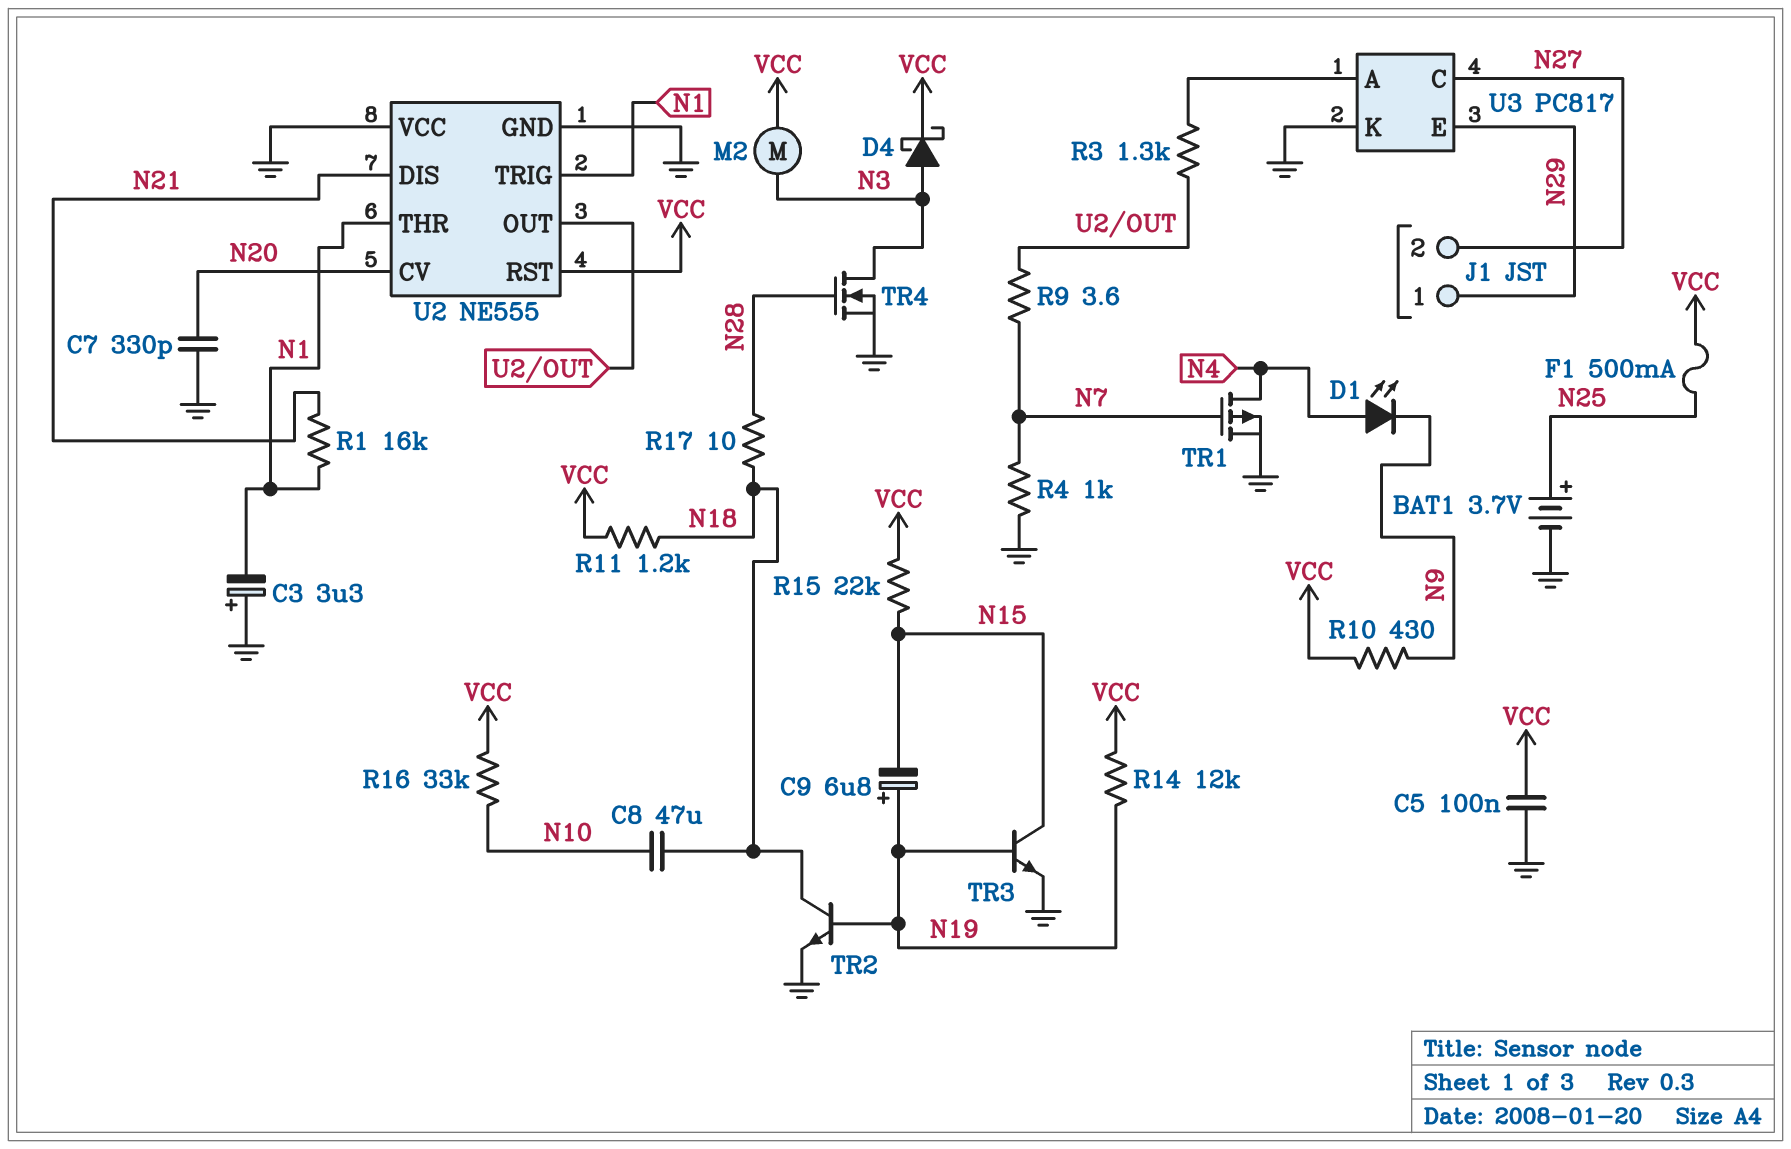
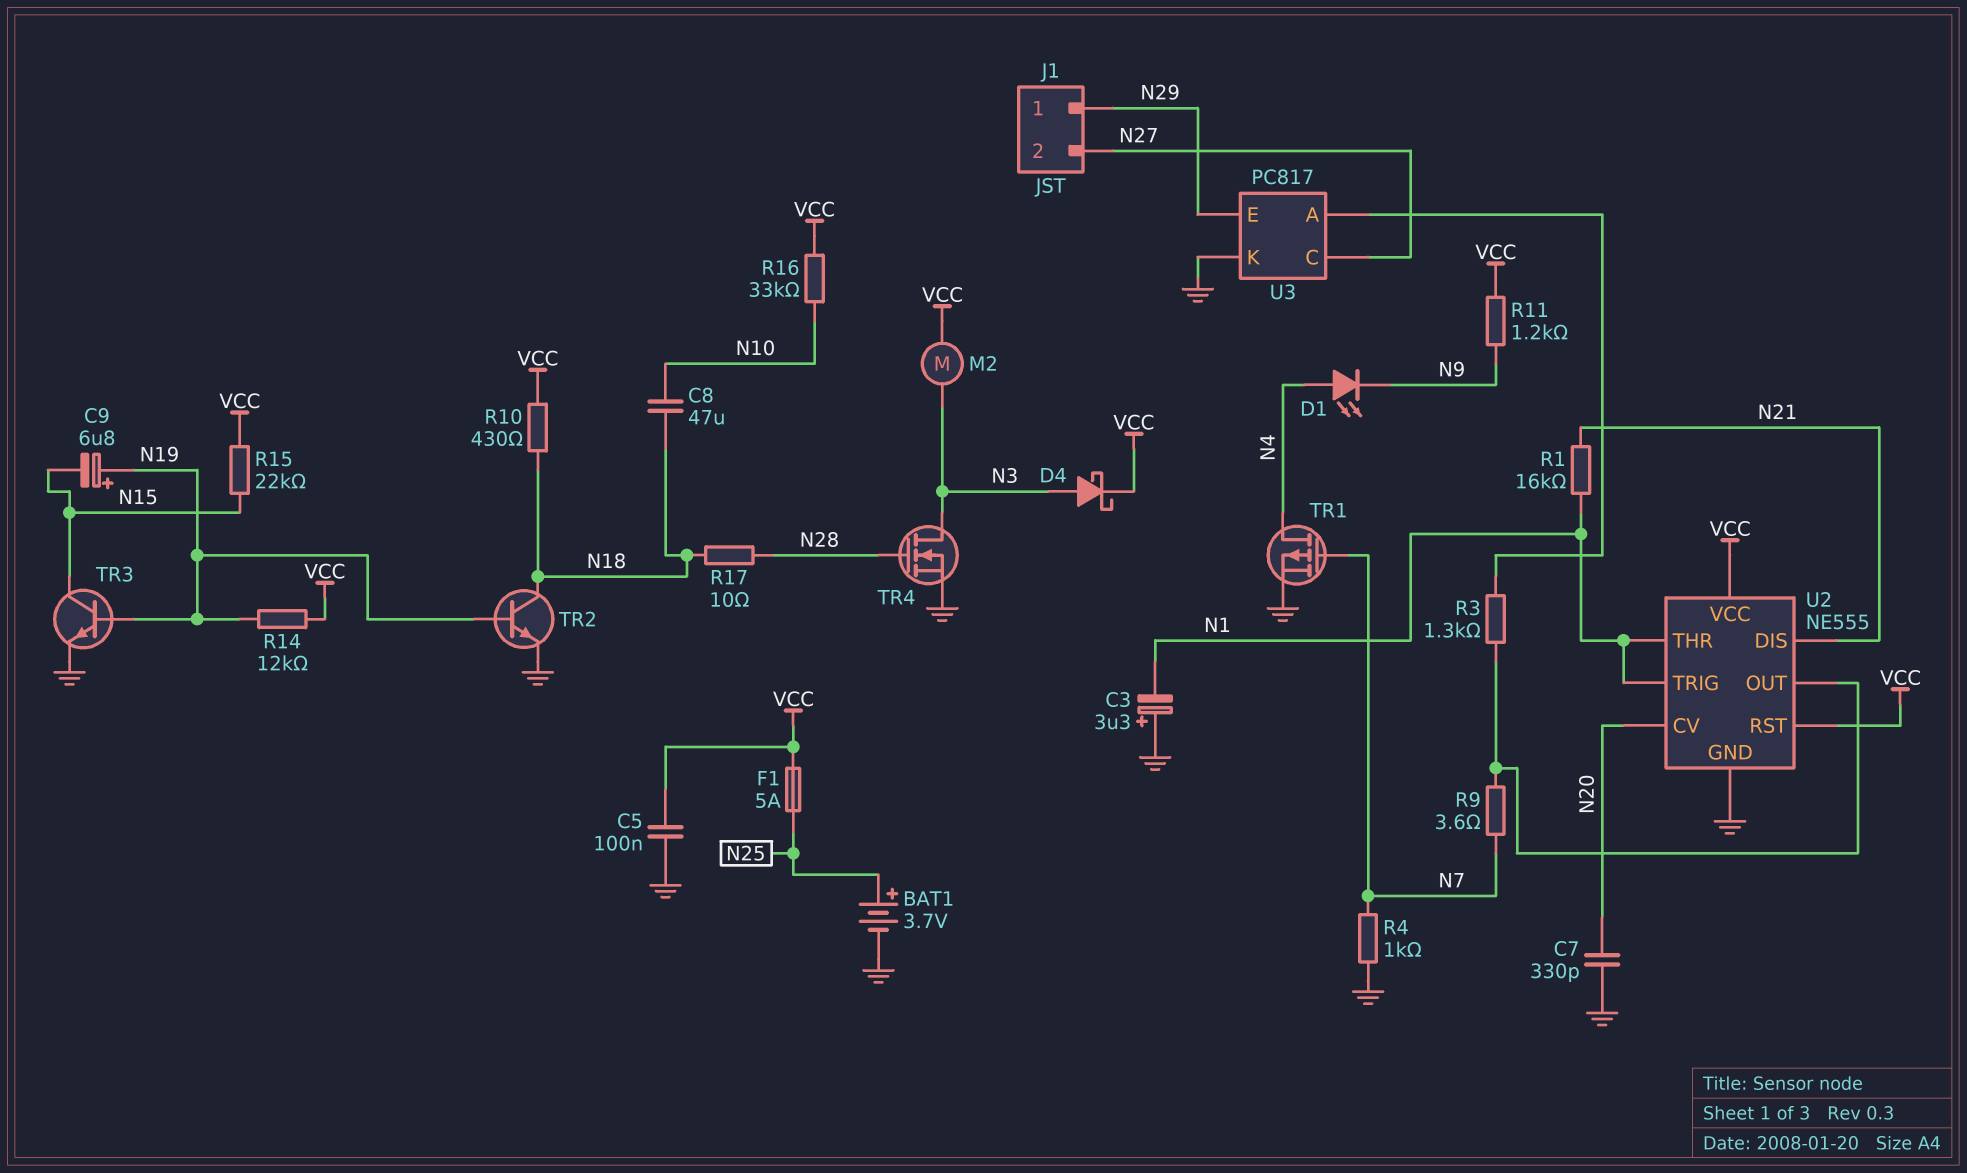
F1: 500mA (N25, VCC) -> 5A (N25, VCC)
R10: 430 (N9, VCC) -> 430 (N18, VCC)
R11: 1.2k (N18, VCC) -> 1.2k (N9, VCC)
U2 pin VCC: GND -> VCC

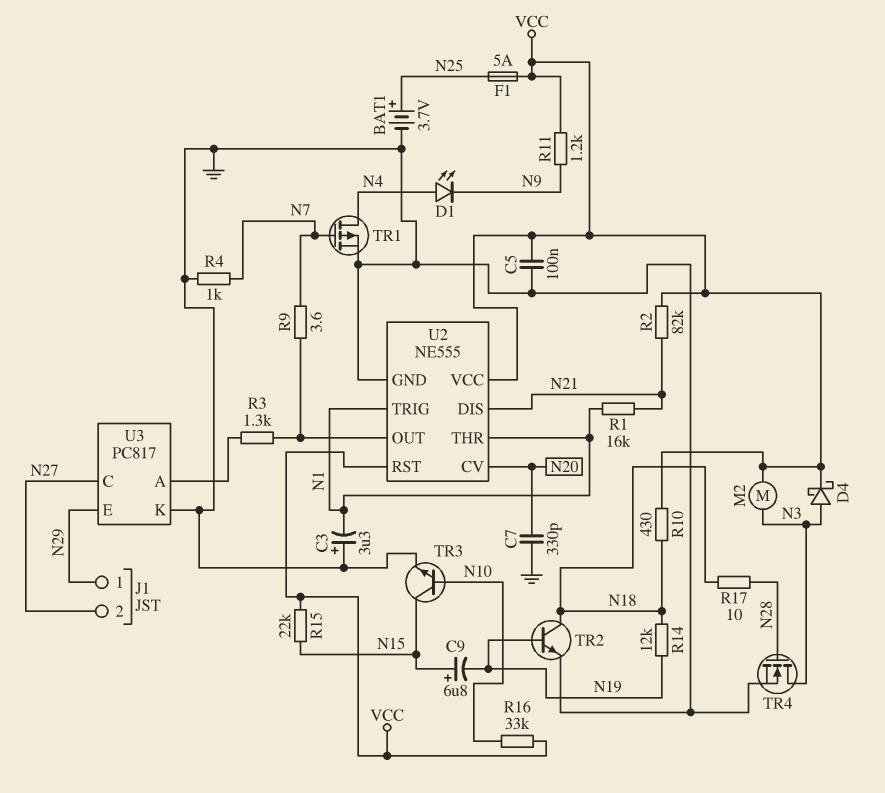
C8: 47uF (N10, N18) -> none
C9: 6.8uF (plus N19, minus N15) -> 6.8uF (plus N15, minus N19)
R2: none -> 82k (N21, VCC)
R14: 12k (N19, VCC) -> 12k (N18, N19)
TR3: NPN (B N19, C N15, E GND) -> NPN (B N10, C N15, E GND)

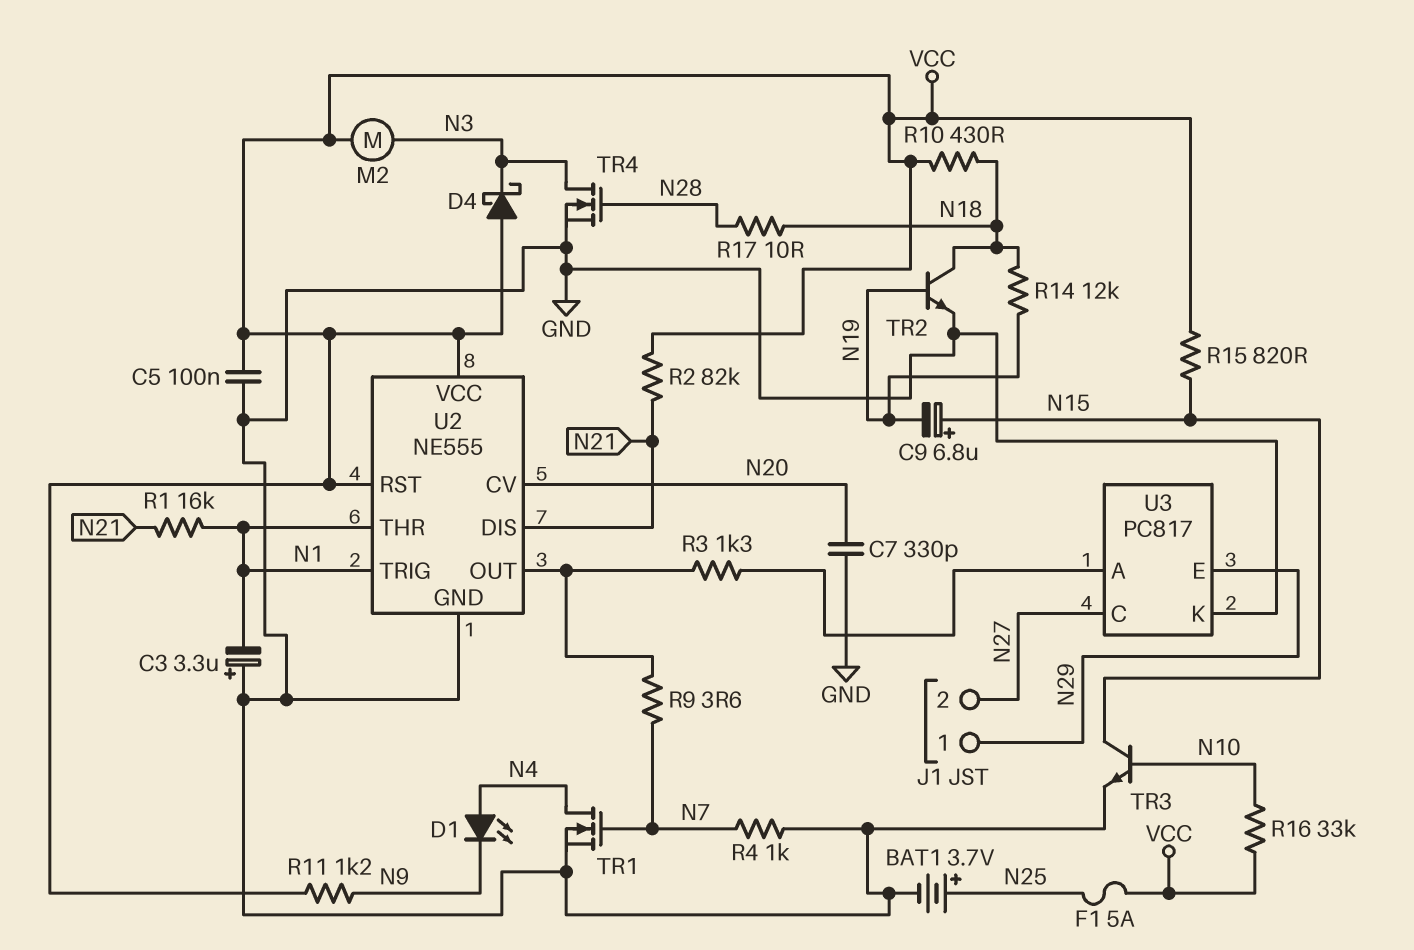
D4: schottky (A N3, K VCC) -> schottky (A VCC, K N3)
R15: 22k (N15, VCC) -> 820 (N15, VCC)
TR1: PMOS (G N7, D N4, S GND) -> NMOS (G N7, D N4, S GND)

